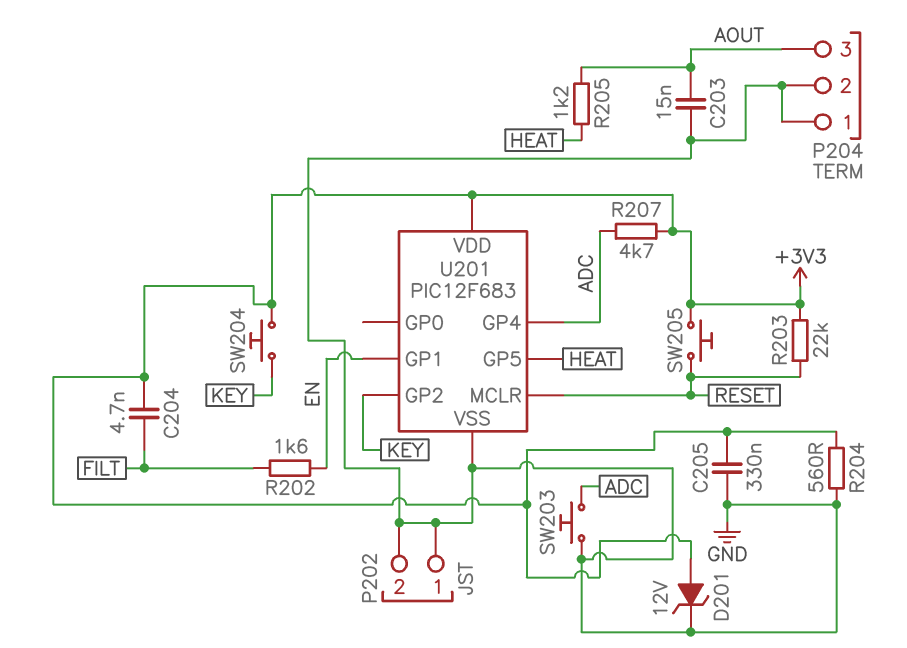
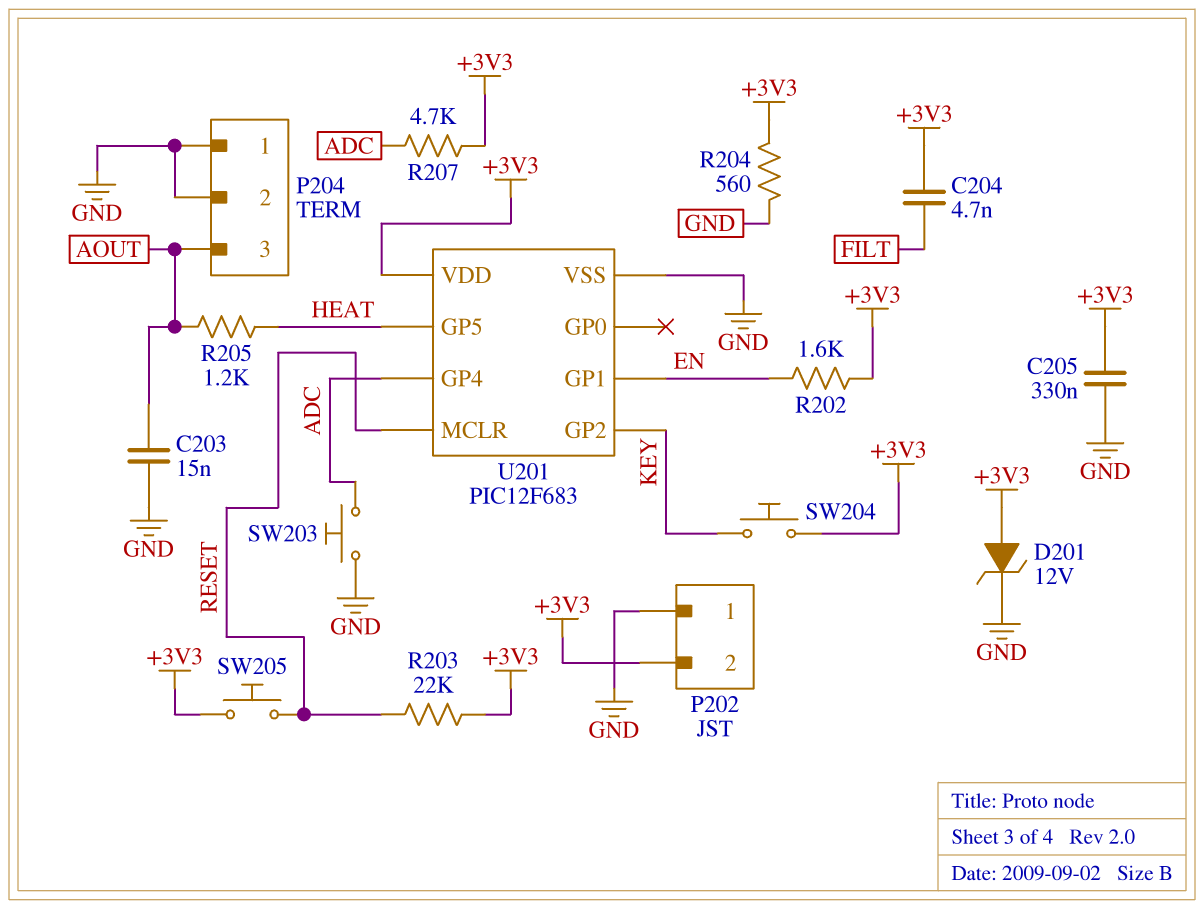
P202 pin 2: GND -> +3V3
R202: 1.6k (EN, FILT) -> 1.6k (+3V3, EN)

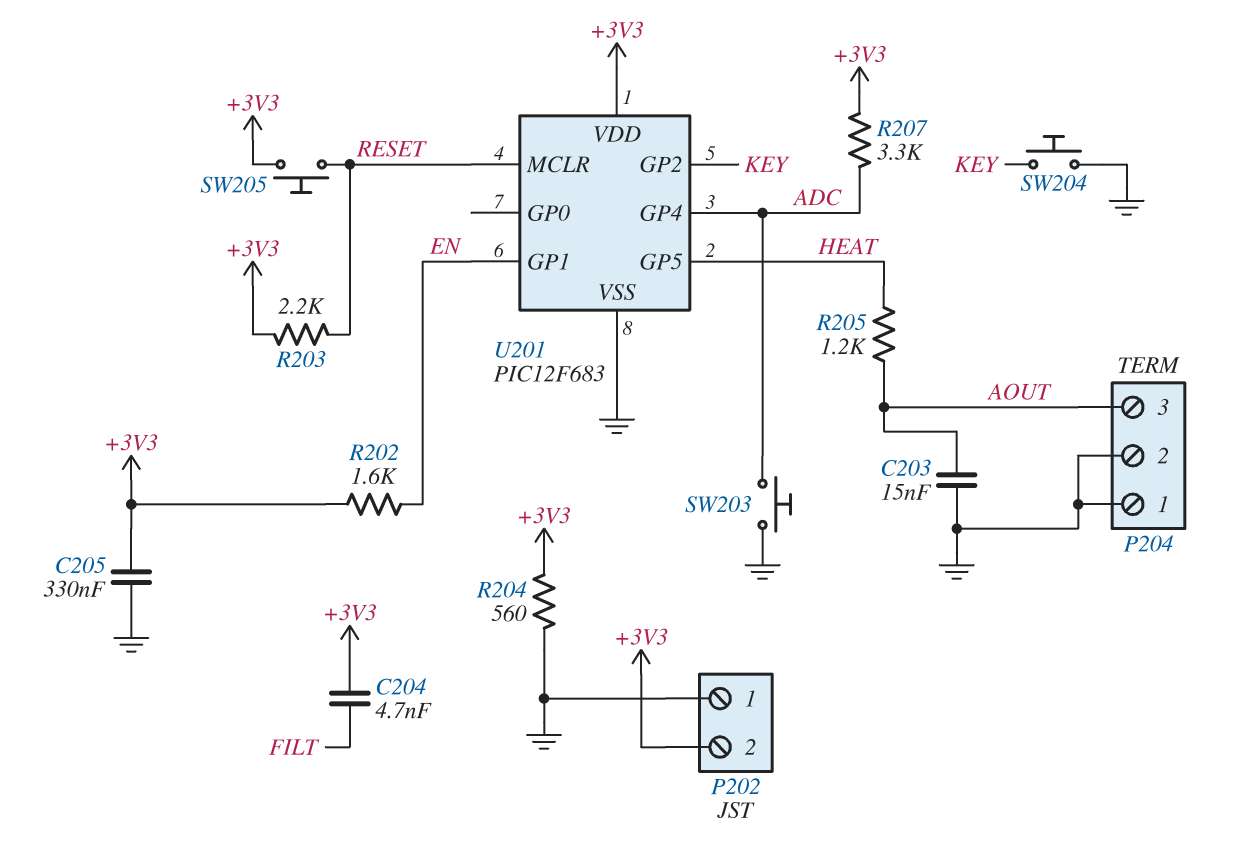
D201: zener 12V (A +3V3, K GND) -> none
R203: 22k (+3V3, RESET) -> 2.2k (+3V3, RESET)
R207: 4.7k (+3V3, ADC) -> 3.3k (+3V3, ADC)
SW204: button (+3V3, KEY) -> button (GND, KEY)

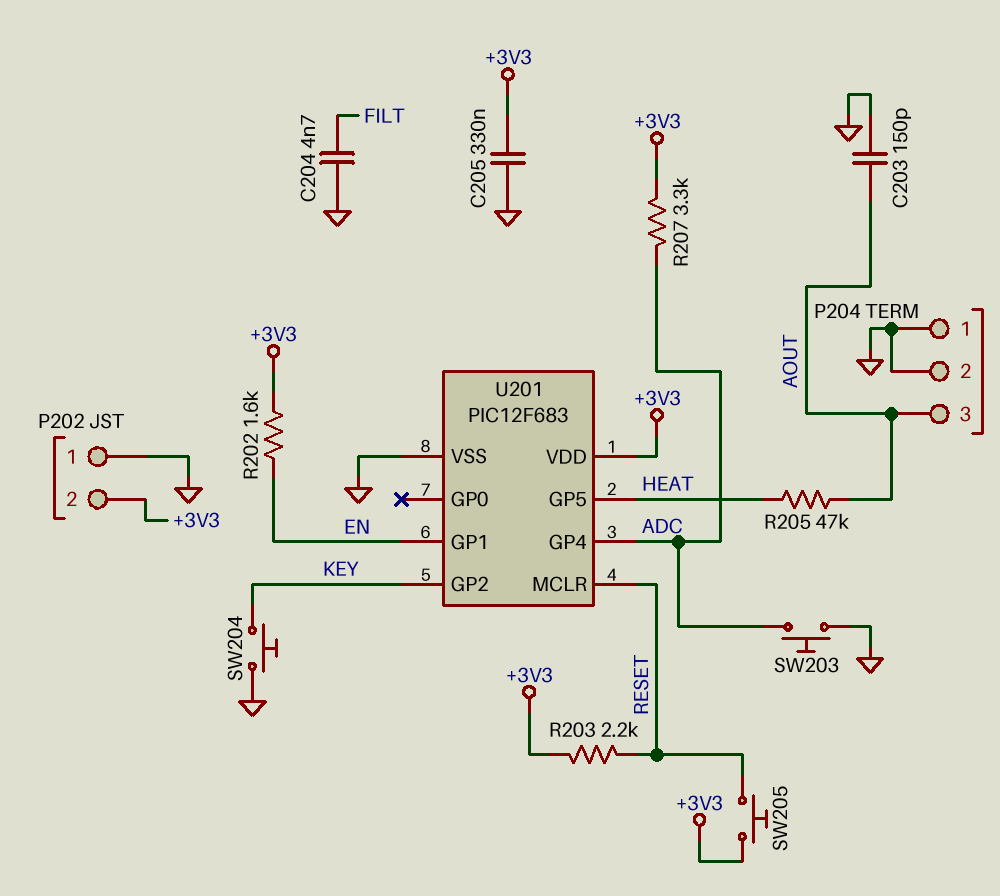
C203: 15nF (AOUT, GND) -> 150pF (AOUT, GND)
C204: 4.7nF (+3V3, FILT) -> 4.7nF (FILT, GND)
R204: 560 (+3V3, GND) -> none
R205: 1.2k (AOUT, HEAT) -> 47k (AOUT, HEAT)

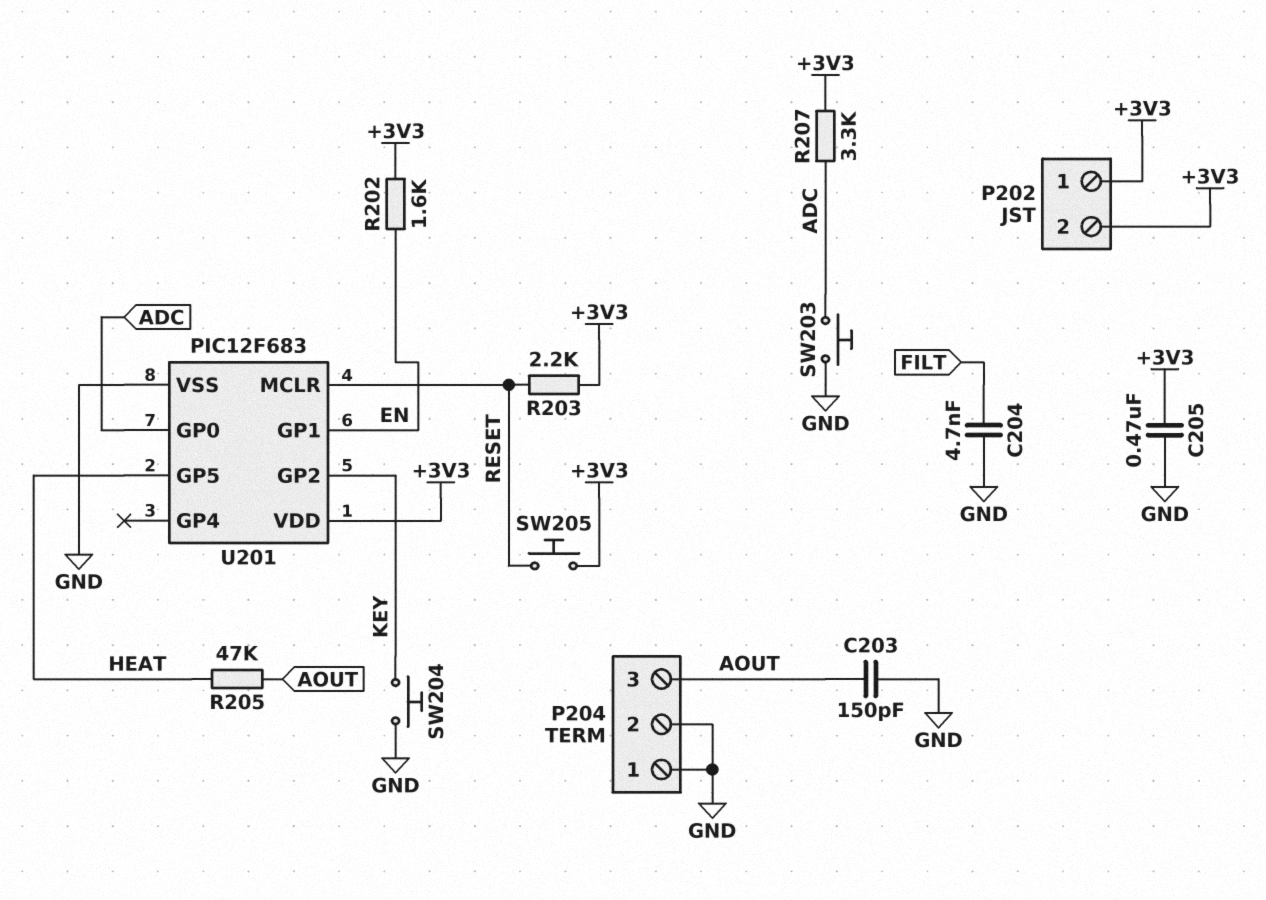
C205: 330nF (+3V3, GND) -> 470nF (+3V3, GND)
P202 pin 1: GND -> +3V3
U201 pin GP0: none -> ADC
U201 pin GP4: ADC -> none

